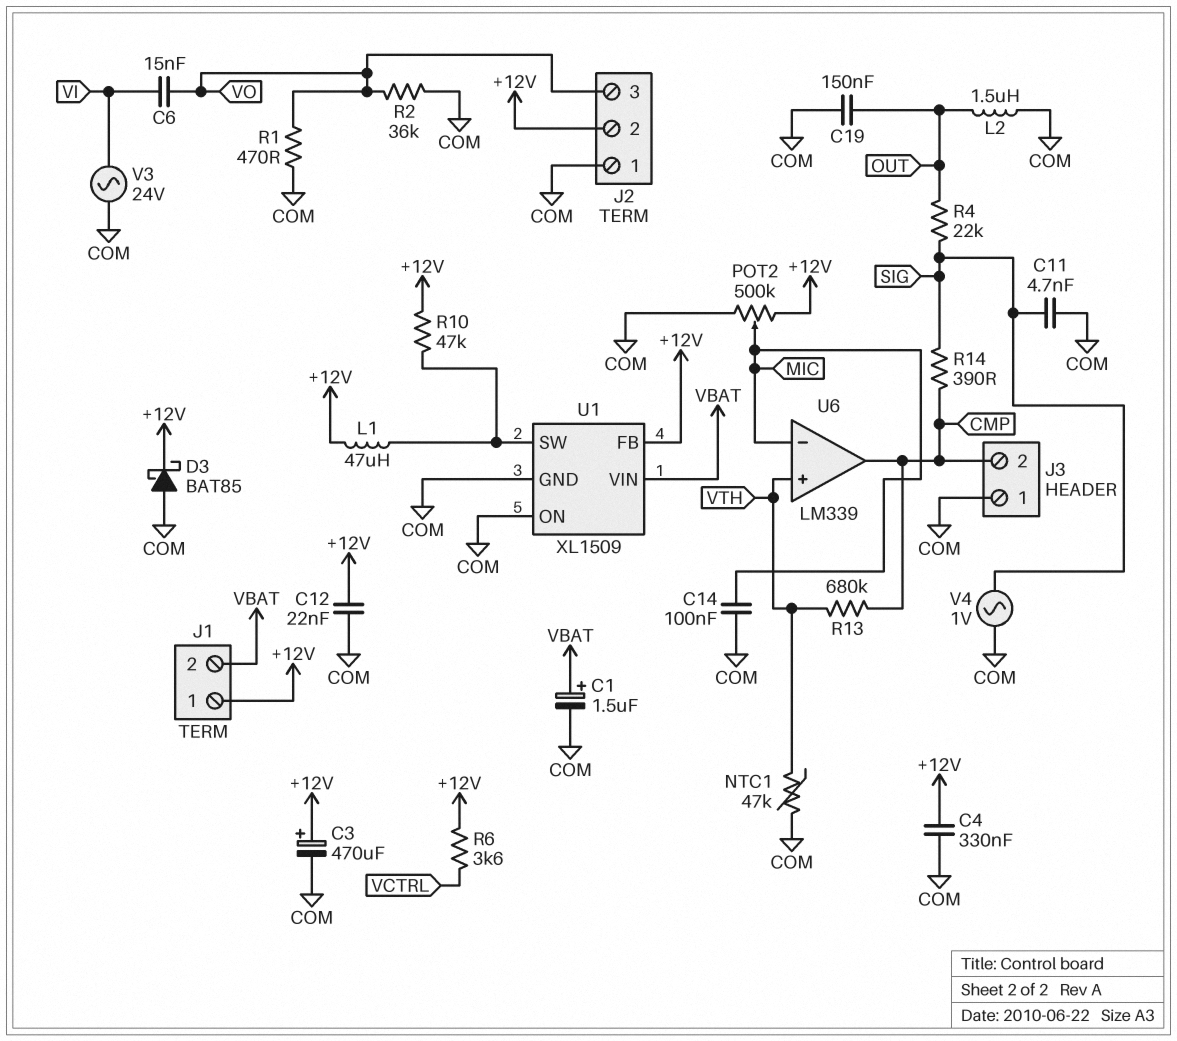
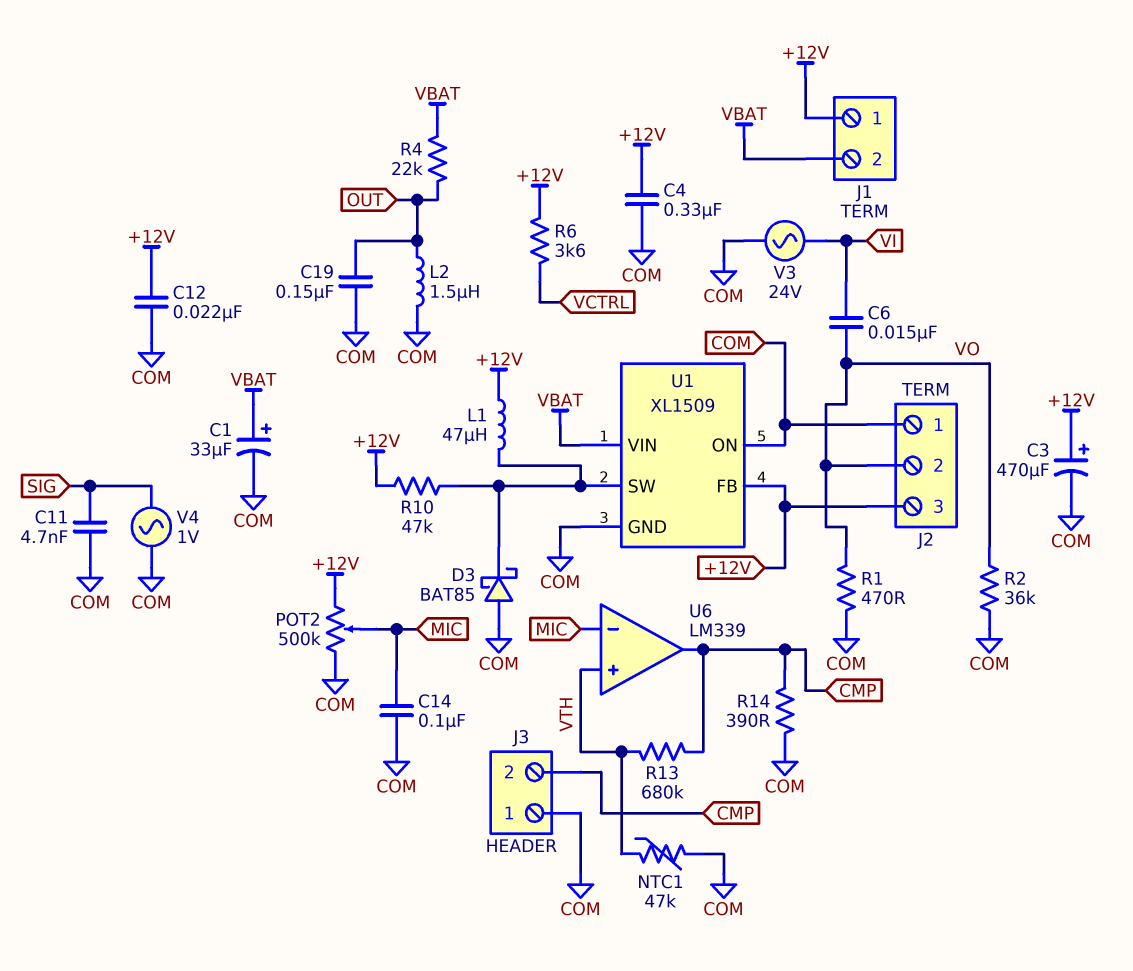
C1: 1.5uF (plus VBAT, minus COM) -> 33uF (plus VBAT, minus COM)
D3: schottky BAT85 (A COM, K +12V) -> schottky BAT85 (A COM, K U1/SW)
J2 pin 2: +12V -> VO
J2 pin 3: VO -> +12V
R4: 22k (OUT, SIG) -> 22k (OUT, VBAT)
R14: 390 (CMP, SIG) -> 390 (CMP, COM)

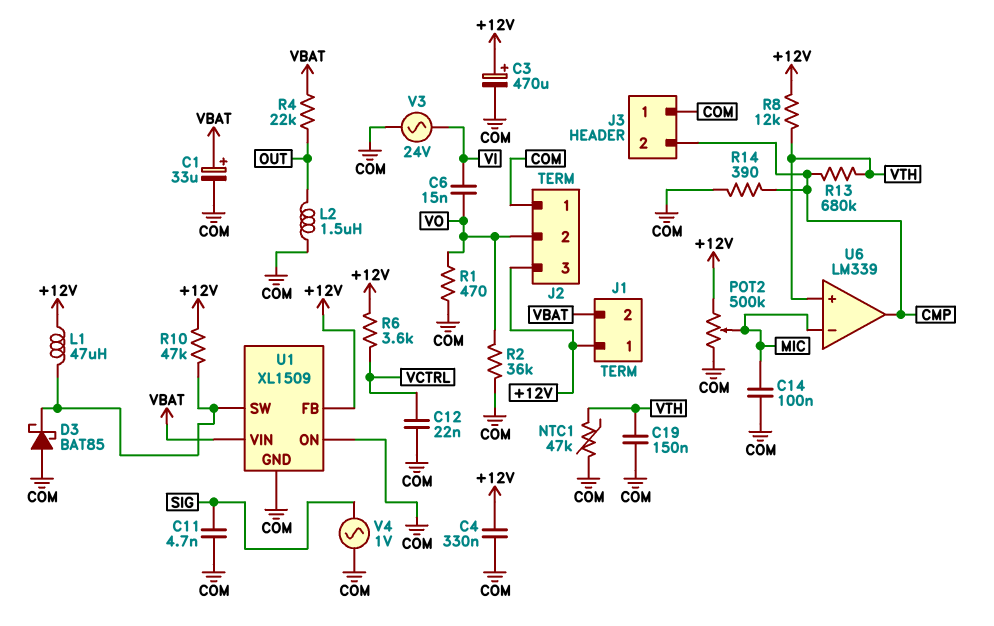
C12: 22nF (+12V, COM) -> 22nF (COM, VCTRL)
C19: 150nF (COM, OUT) -> 150nF (COM, VTH)
R8: none -> 12k (+12V, VTH)

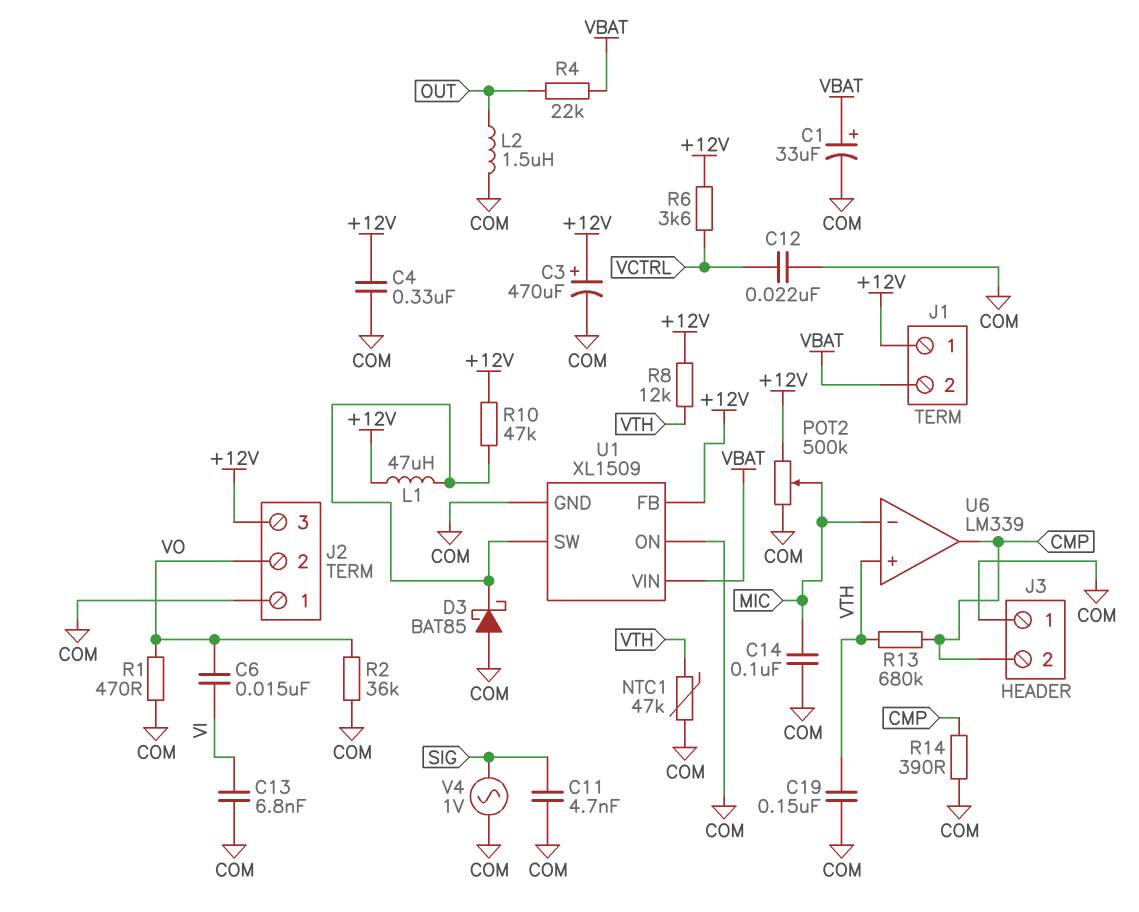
C13: none -> 6.8nF (COM, VI)
V3: AC 24V (COM, VI) -> none

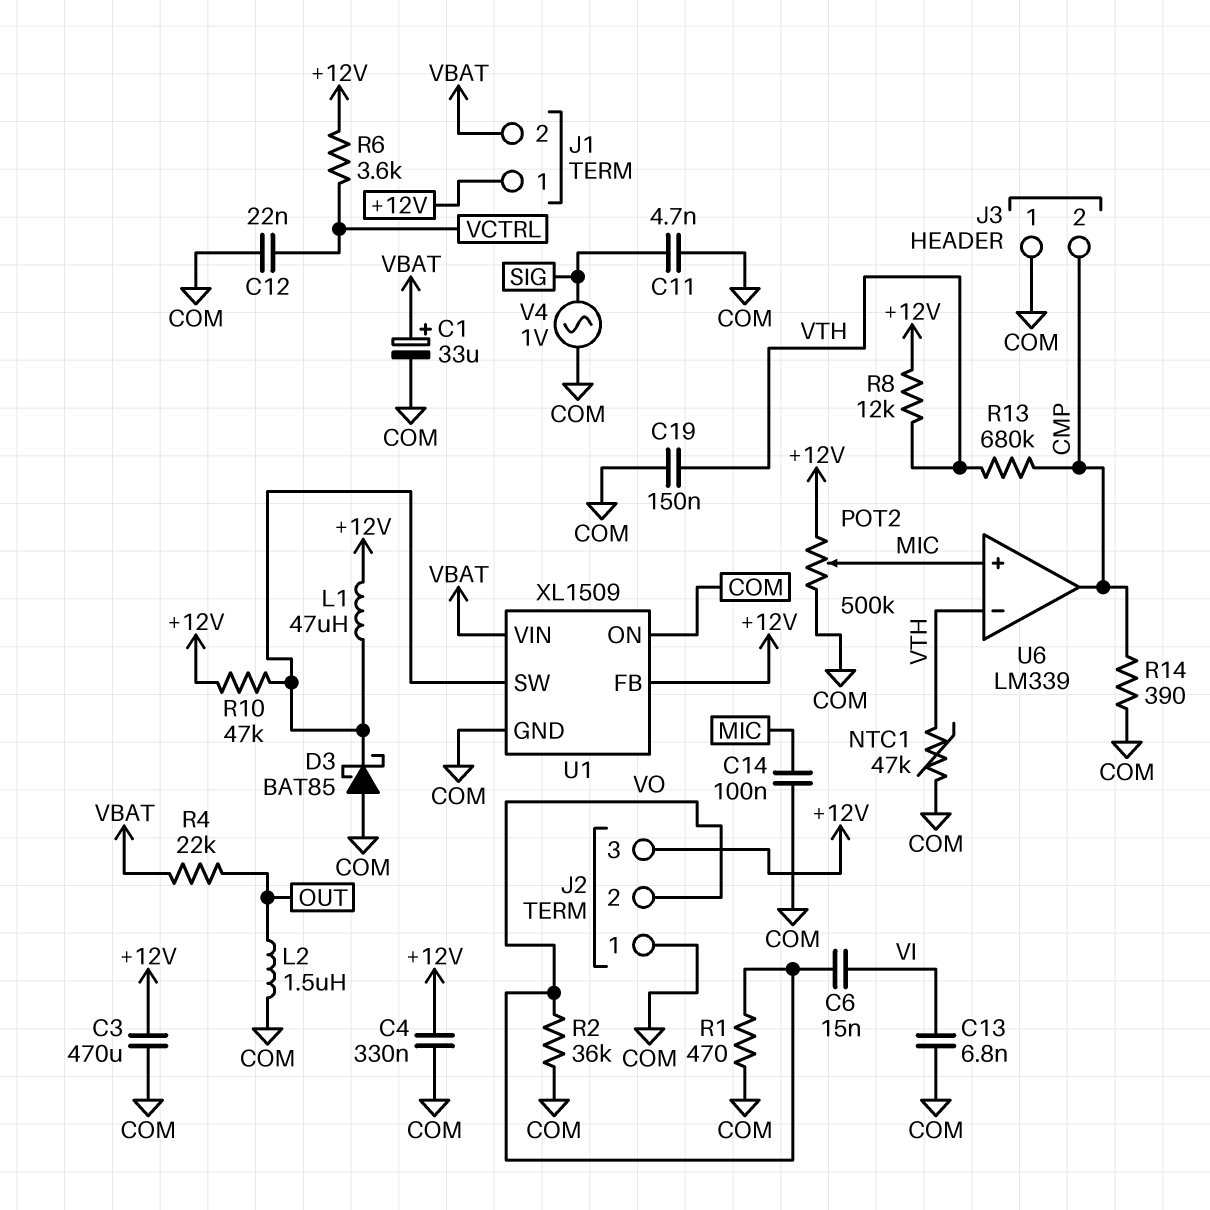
C3: 470uF (plus +12V, minus COM) -> 470uF (+12V, COM)
U6 pin in+: VTH -> MIC
U6 pin in-: MIC -> VTH

